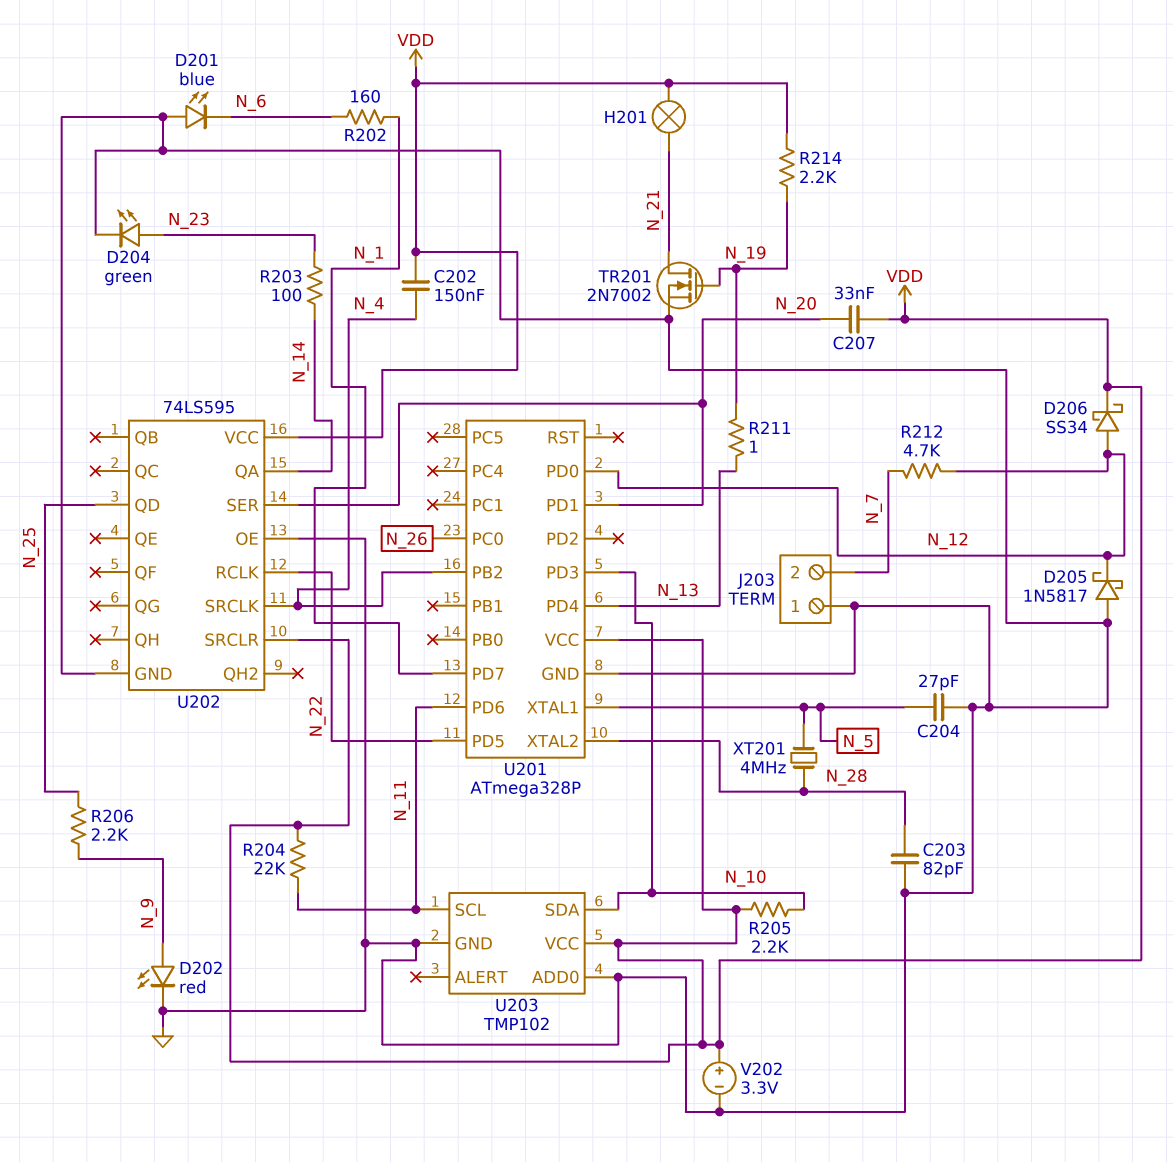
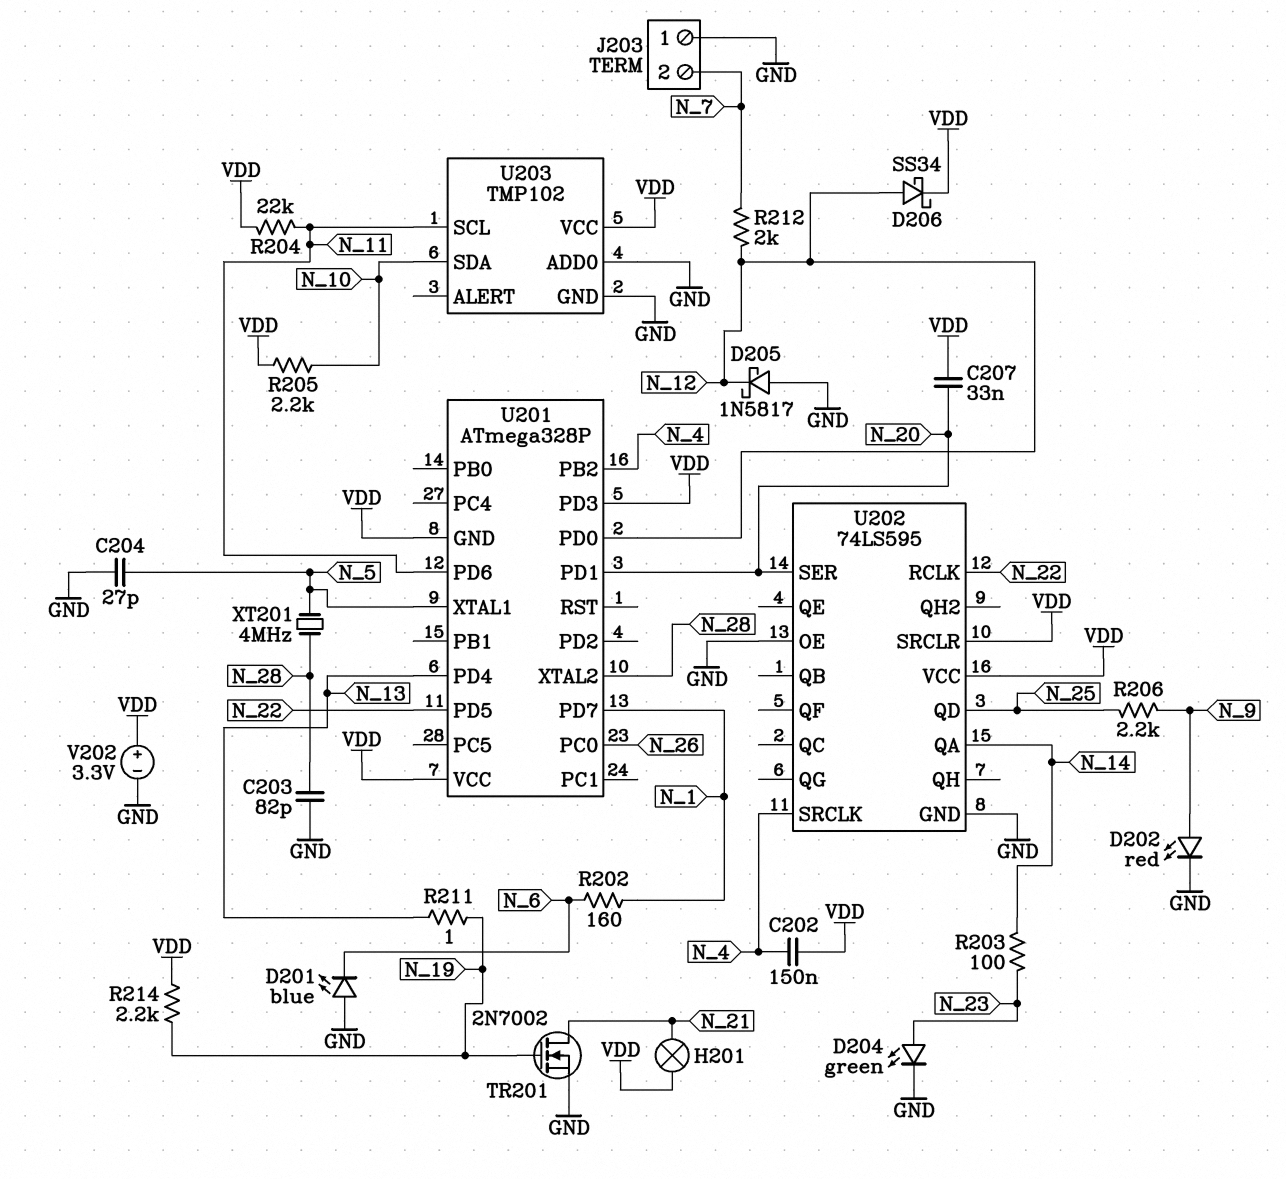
R212: 4.7k (N_7, N_12) -> 2k (N_7, N_12)
U201 pin GND: GND -> VDD
U201 pin PD3: N_10 -> VDD

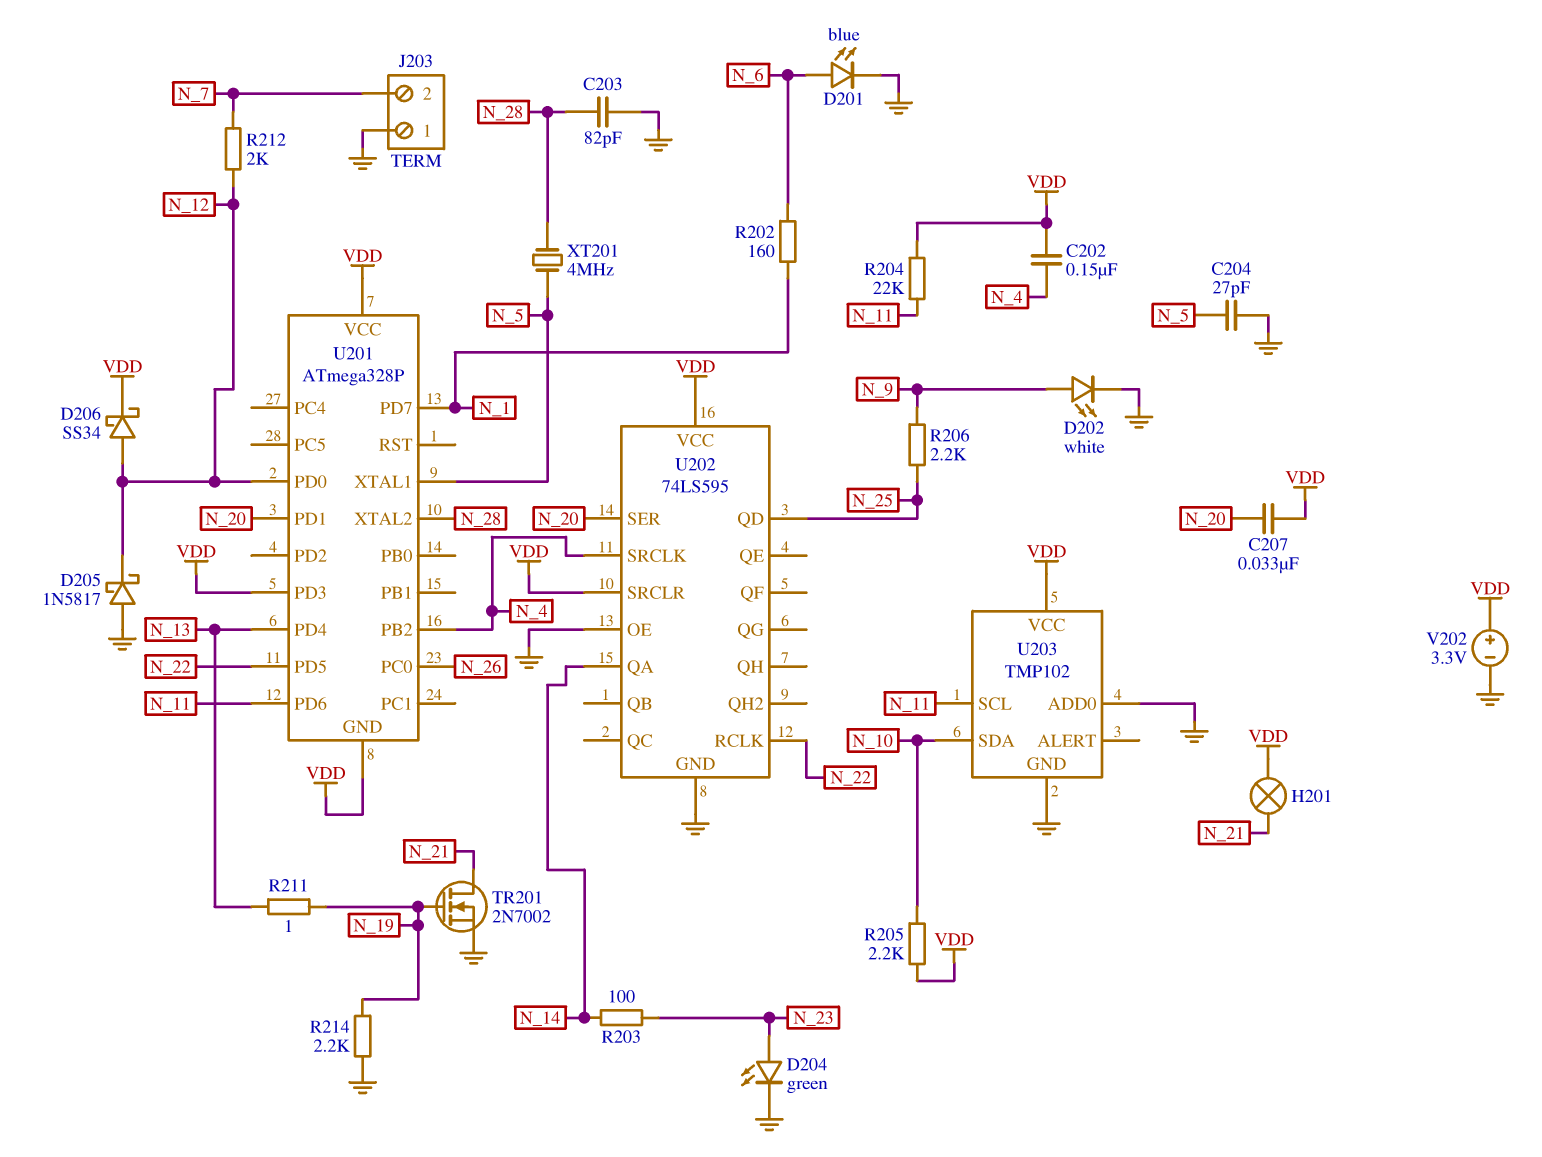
D201: LED blue (A GND, K N_6) -> LED blue (A N_6, K GND)
D202: LED red (A N_9, K GND) -> LED white (A N_9, K GND)
R214: 2.2k (N_19, VDD) -> 2.2k (GND, N_19)

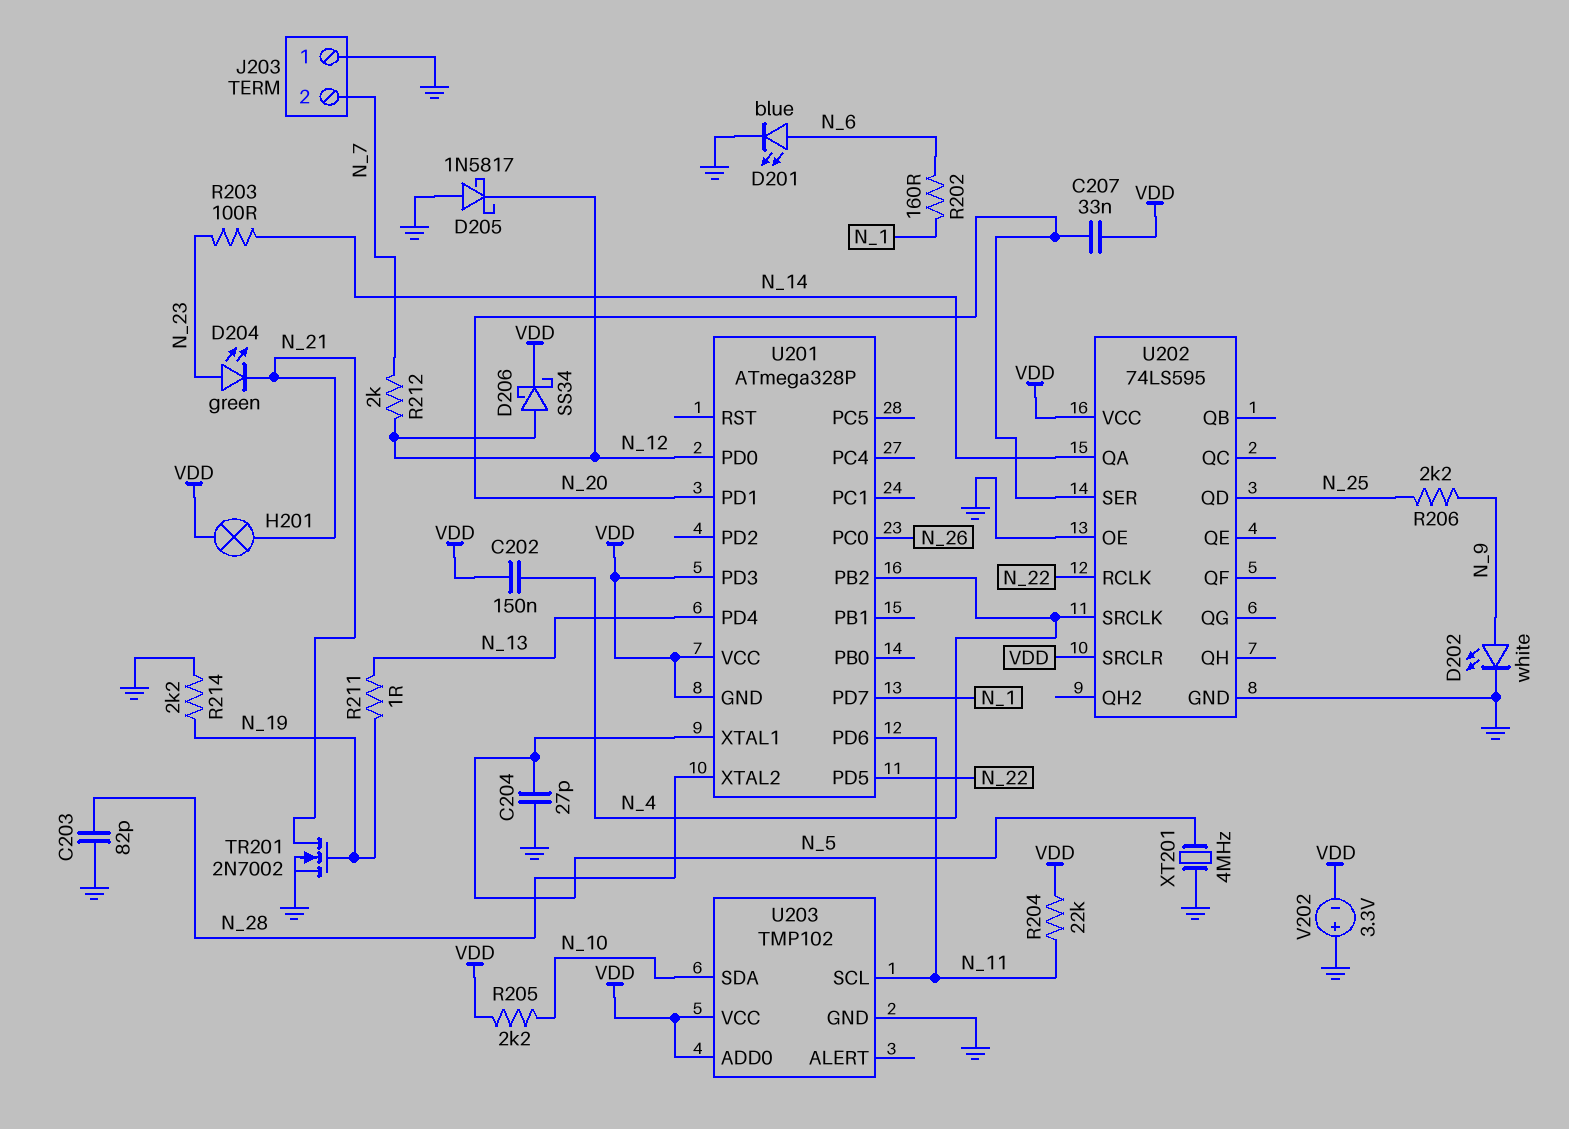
D204: LED green (A N_23, K GND) -> LED green (A N_23, K N_21)
U203 pin ADD0: GND -> VDD
V202: 3.3V (plus VDD, minus GND) -> 3.3V (plus GND, minus VDD)
XT201: 4MHz (N_5, N_28) -> 4MHz (GND, N_5)

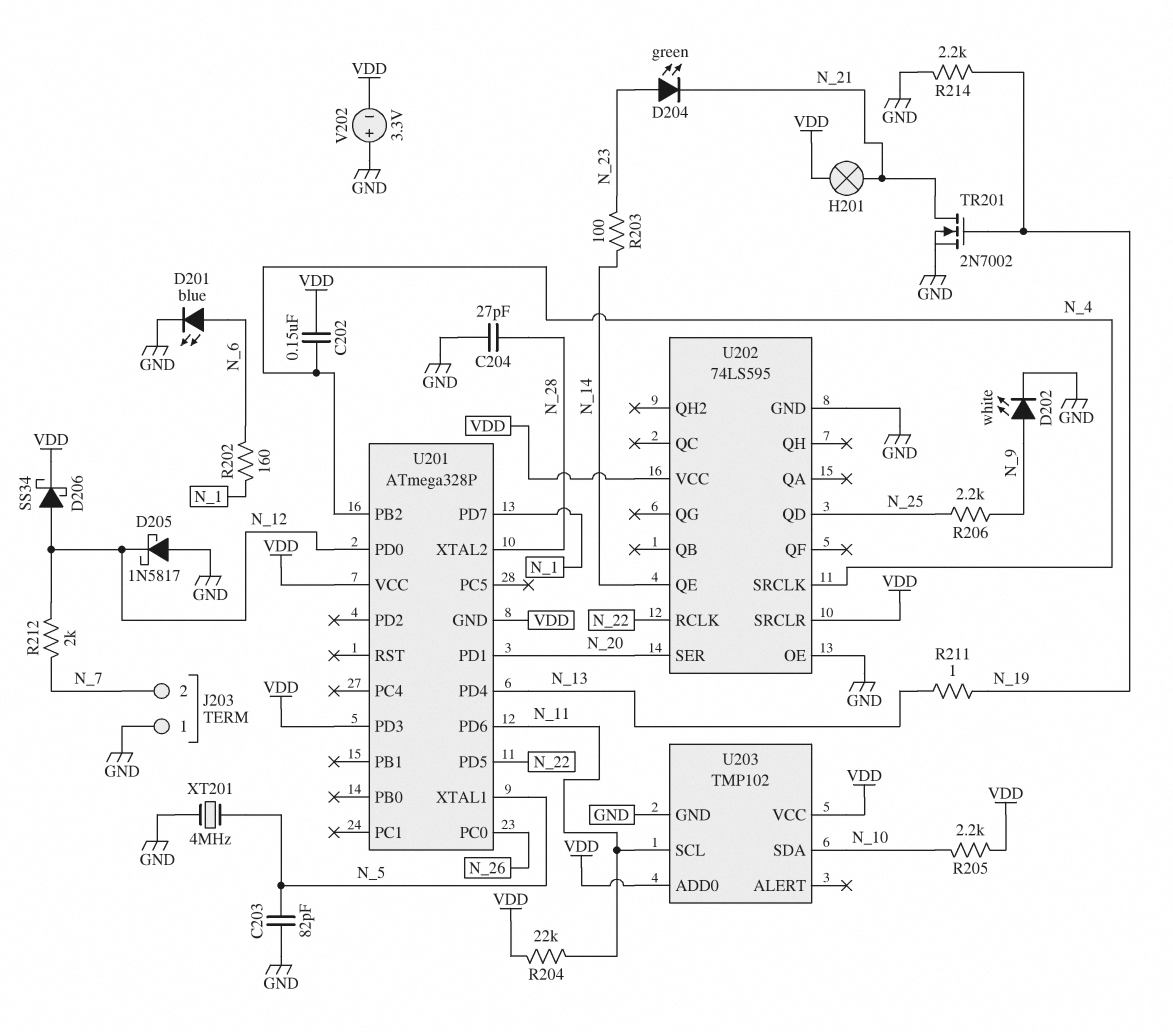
C203: 82pF (GND, N_28) -> 82pF (GND, N_5)
C204: 27pF (GND, N_5) -> 27pF (GND, N_28)
C207: 33nF (N_20, VDD) -> none
U202 pin QA: N_14 -> none
U202 pin QE: none -> N_14

